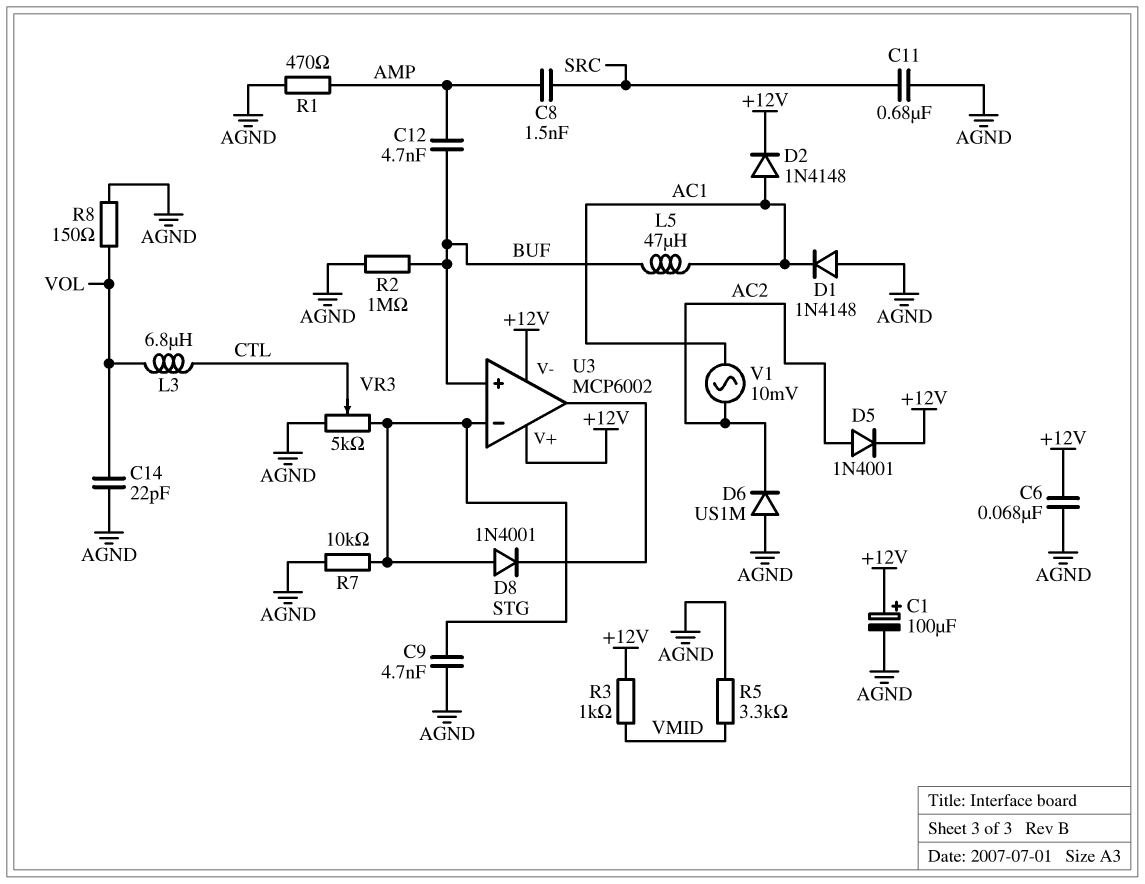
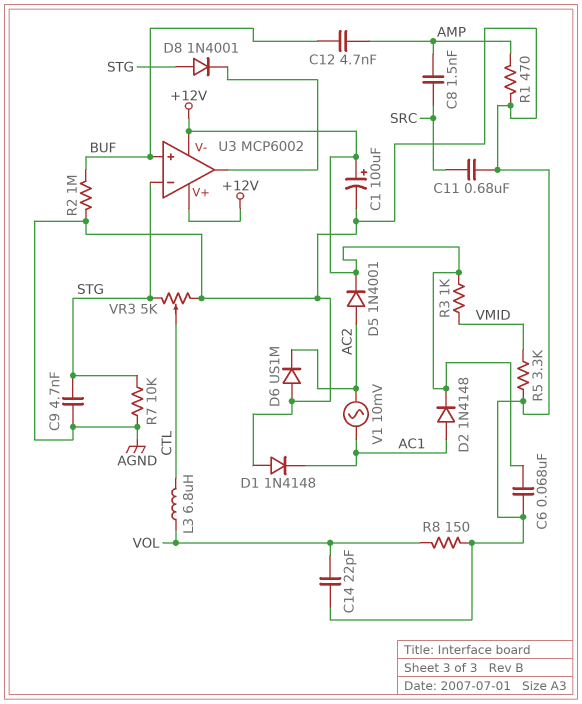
L5: 47uH (AC1, BUF) -> none

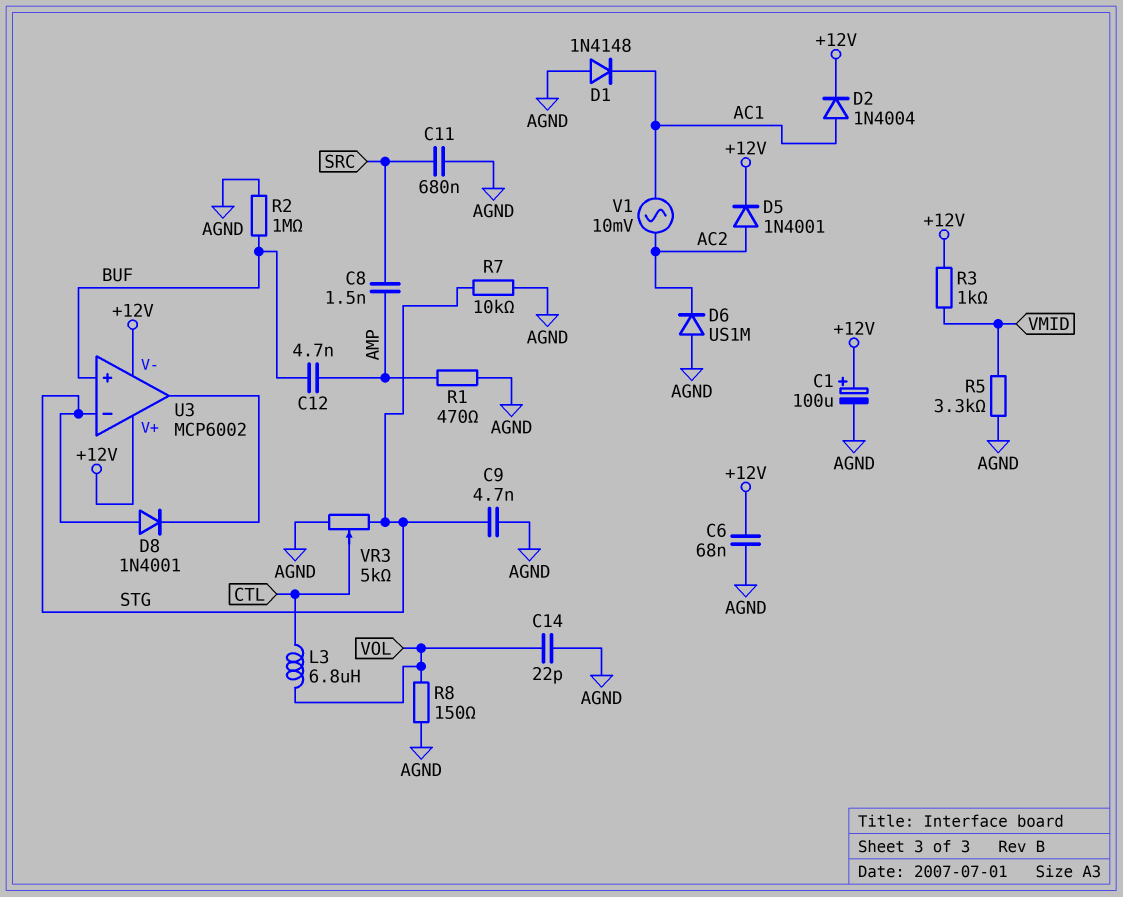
D2: diode 1N4148 (A AC1, K +12V) -> diode 1N4004 (A AC1, K +12V)

